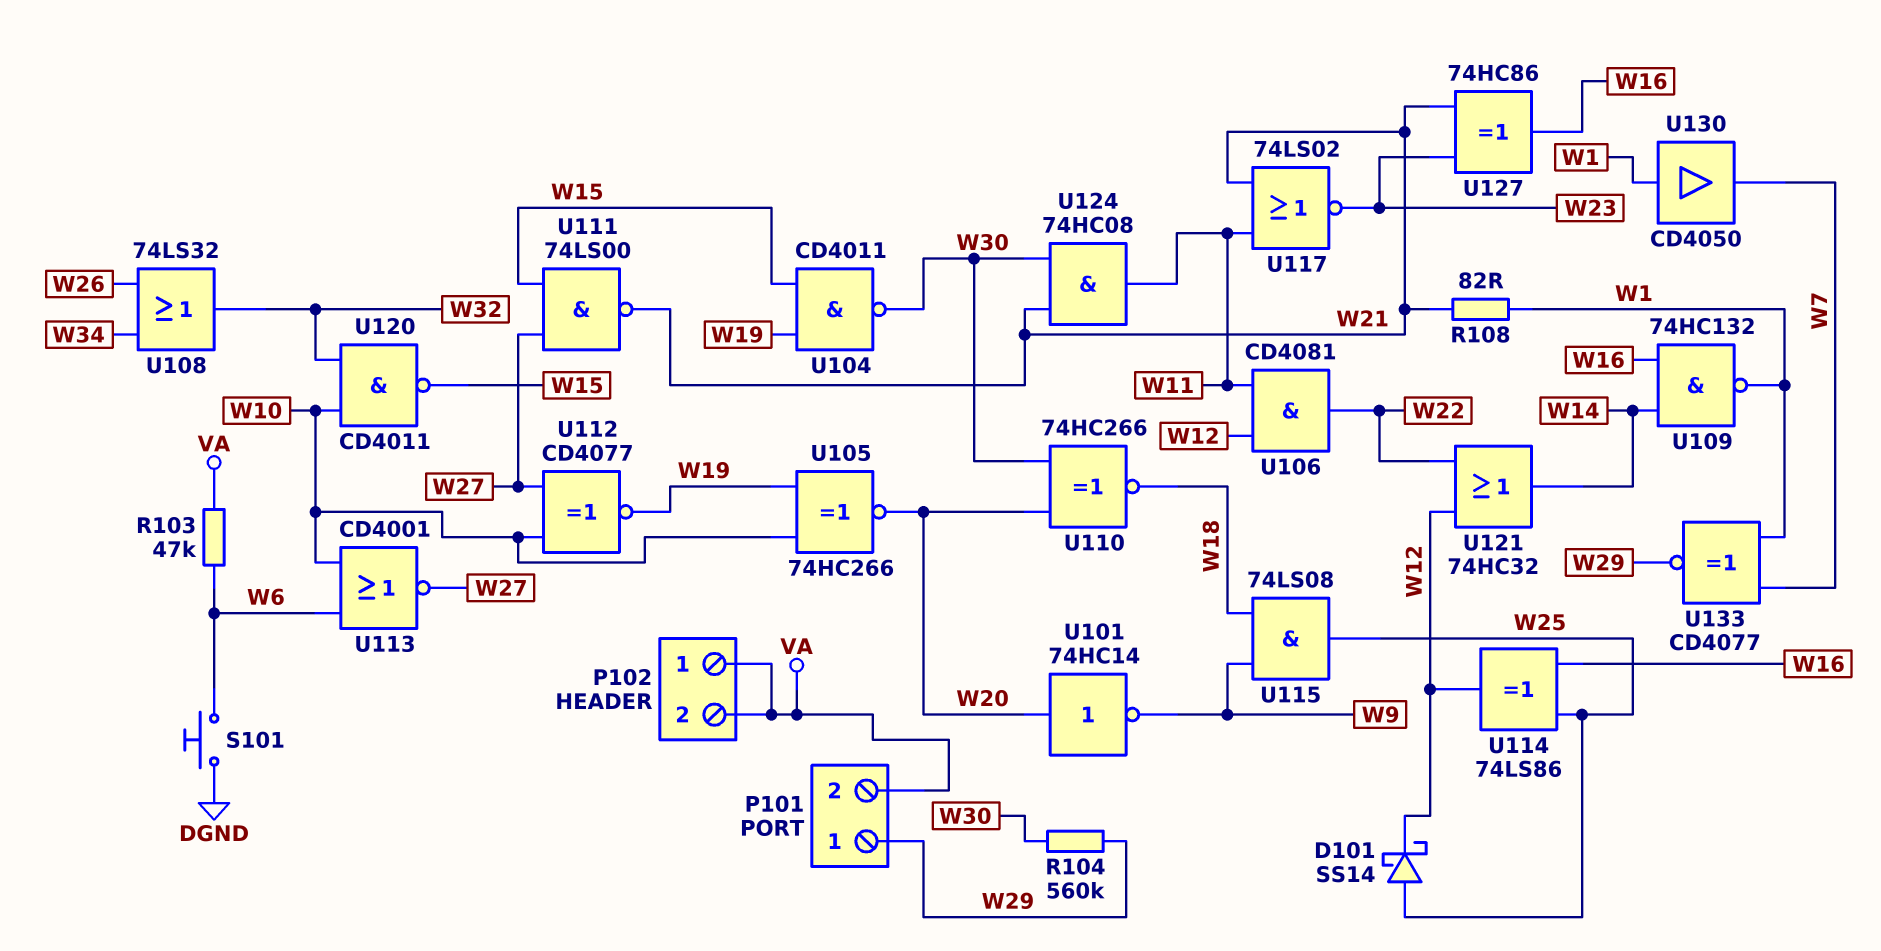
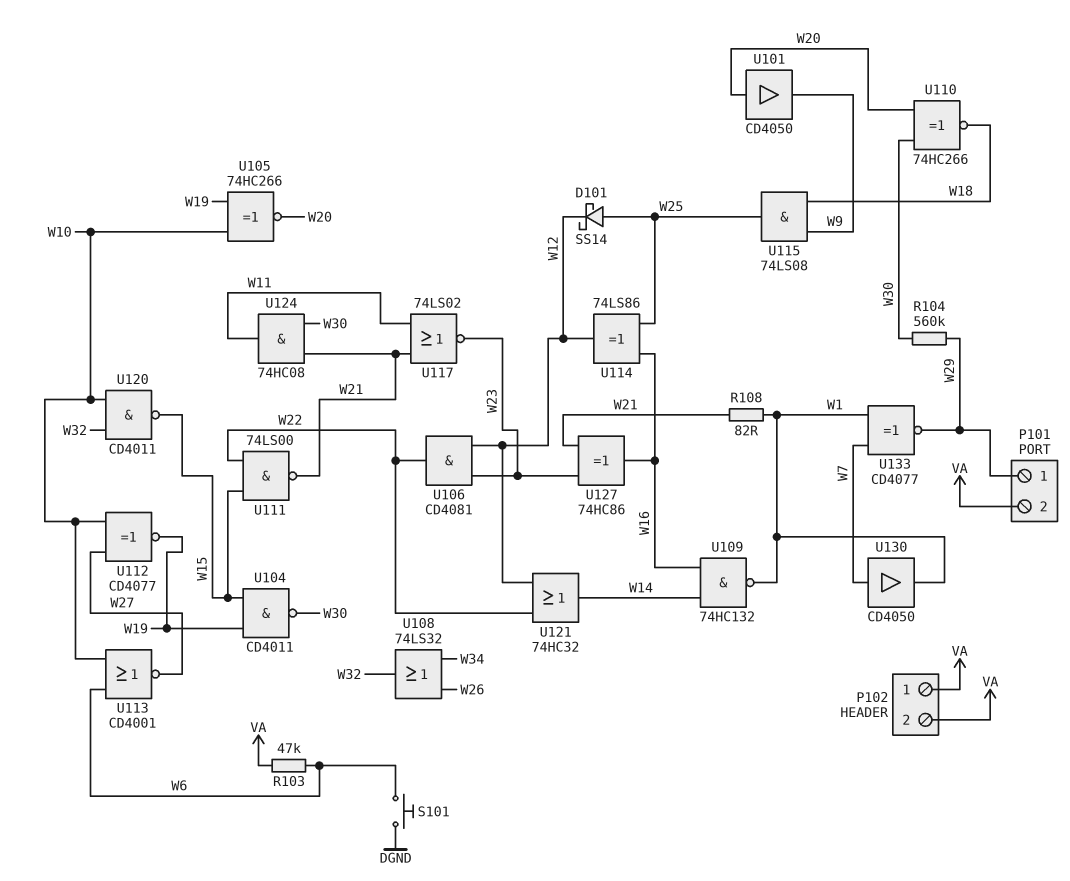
U101: NOT 74HC14 (in W20, out W9) -> buffer CD4050 (in W20, out W9)
U106: AND CD4081 (in W11, in W12, out W22) -> AND CD4081 (in W12, in W23, out W22)
U111: NAND 74LS00 (in W15, in W27, out W21) -> NAND 74LS00 (in W15, in W22, out W21)
U130: buffer CD4050 (in W1, out W7) -> buffer CD4050 (in W7, out W1)

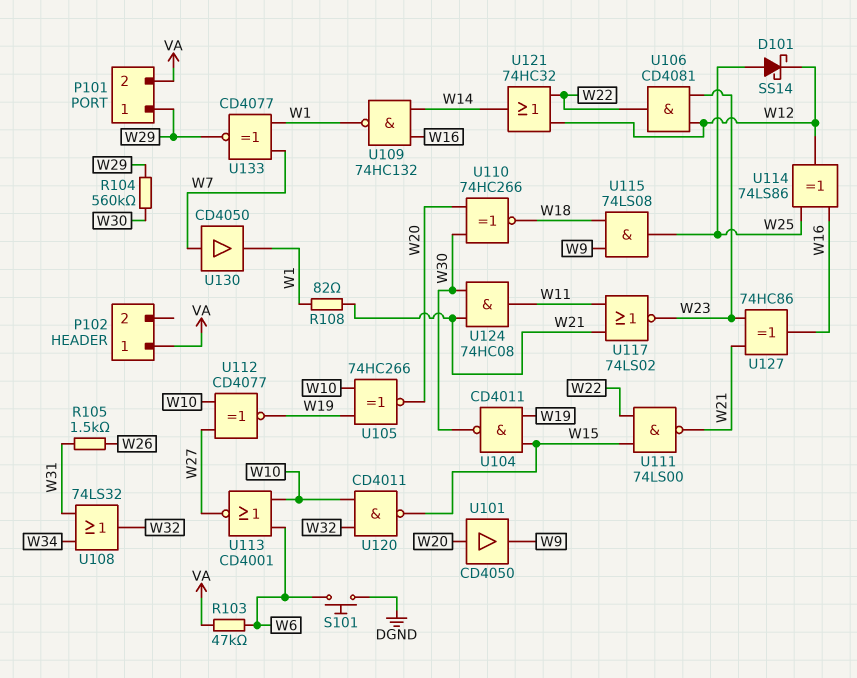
P102 pin 2: VA -> none
R105: none -> 1.5k (W26, W31)
U108: OR 74LS32 (in W26, in W34, out W32) -> OR 74LS32 (in W31, in W34, out W32)

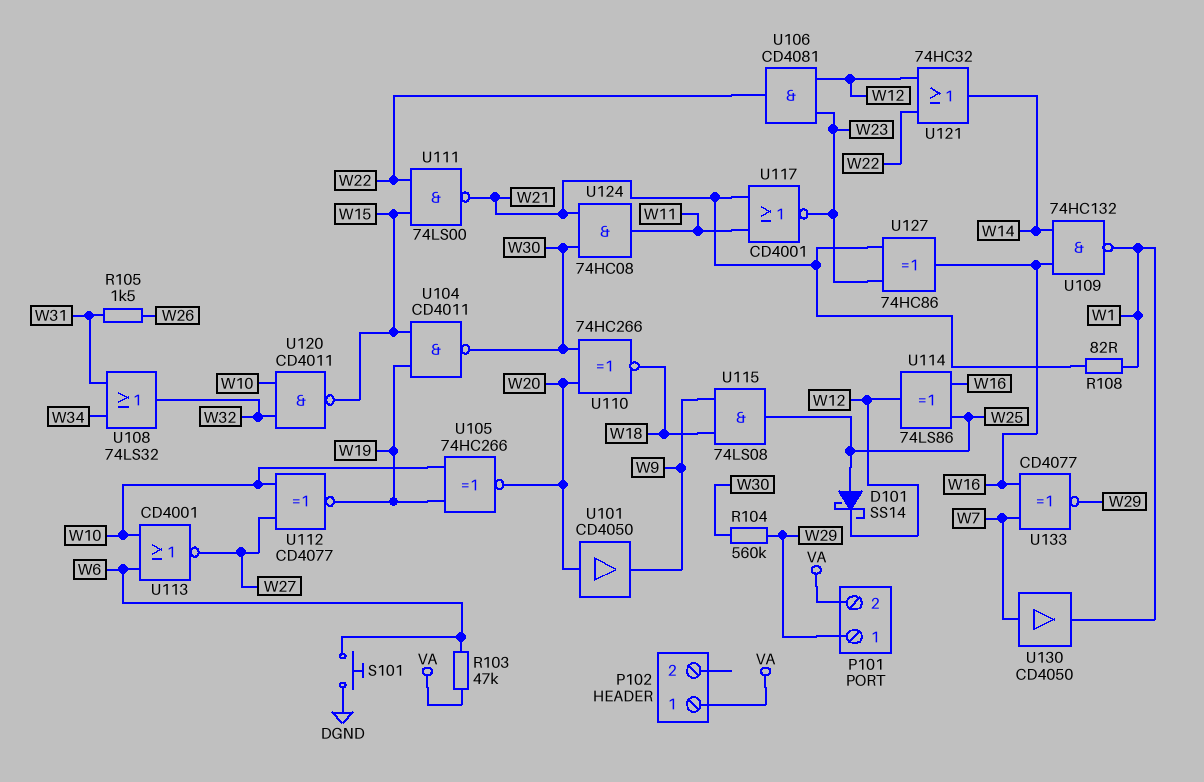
U117: NOR 74LS02 (in W11, in W21, out W23) -> NOR CD4001 (in W11, in W21, out W23)
U133: XNOR CD4077 (in W1, in W7, out W29) -> XNOR CD4077 (in W7, in W16, out W29)

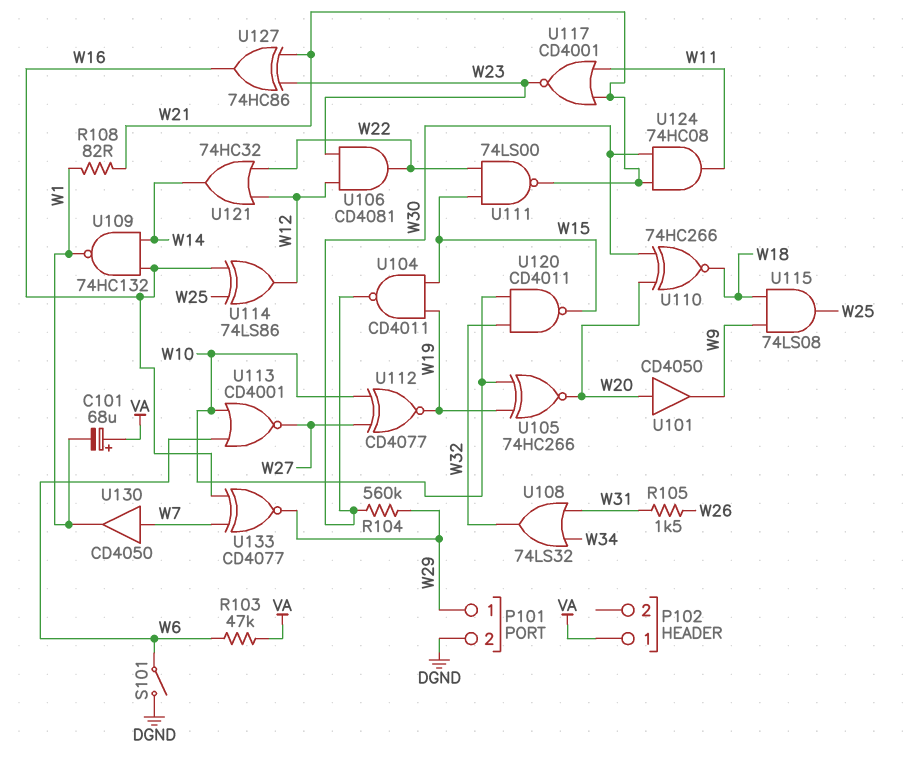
C101: none -> 68uF (plus VA, minus W1)
D101: schottky SS14 (A W25, K W12) -> none
P101 pin 2: VA -> DGND
S101: button (DGND, W6) -> switch (DGND, W6)

